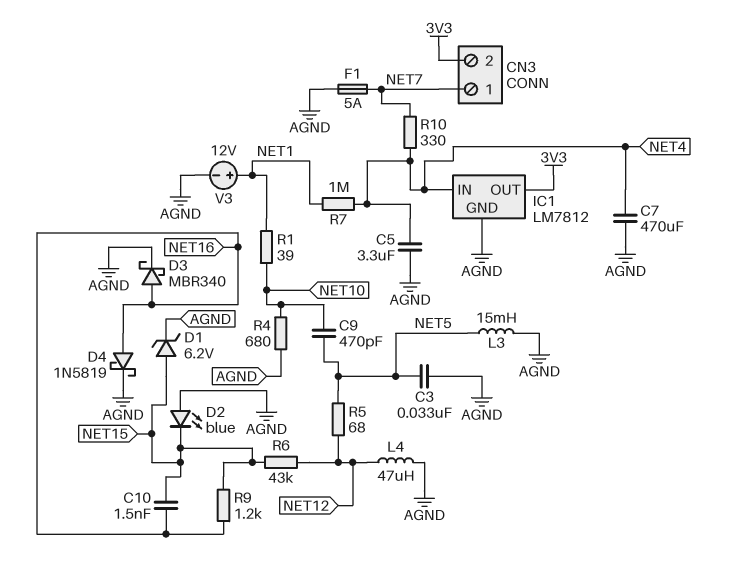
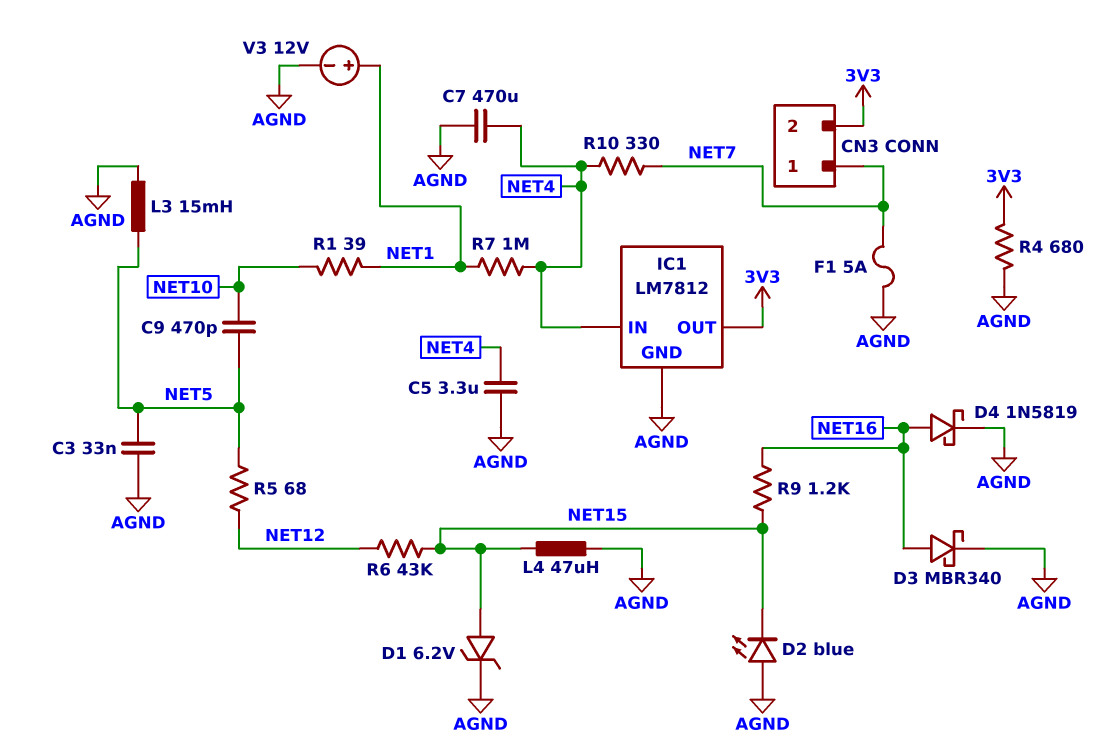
C10: 1.5nF (NET15, NET16) -> none
L4: 47uH (AGND, NET12) -> 47uH (AGND, NET15)
R4: 680 (AGND, NET10) -> 680 (3V3, AGND)

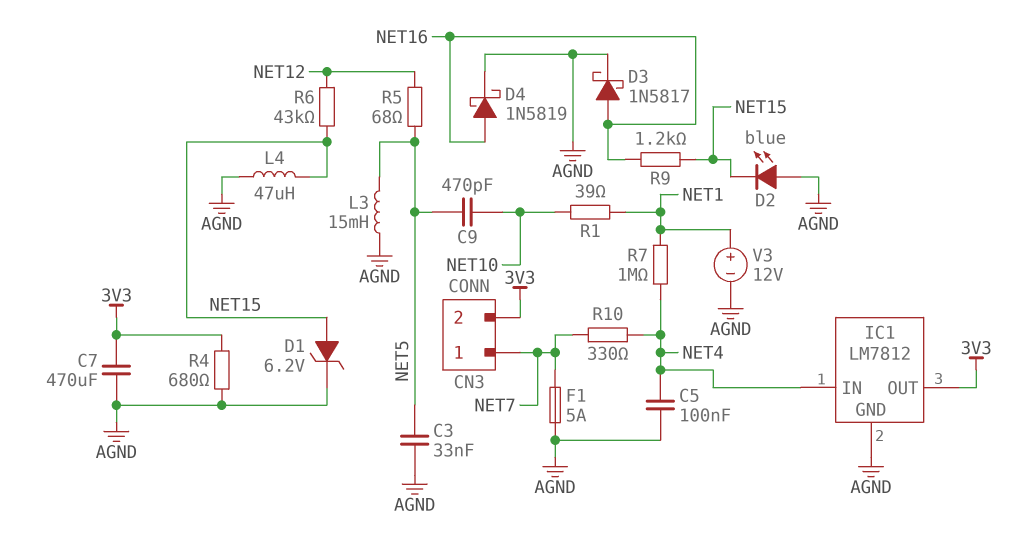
C5: 3.3uF (AGND, NET4) -> 100nF (AGND, NET4)
C7: 470uF (AGND, NET4) -> 470uF (3V3, AGND)
D3: schottky MBR340 (A NET16, K AGND) -> schottky 1N5817 (A NET16, K AGND)

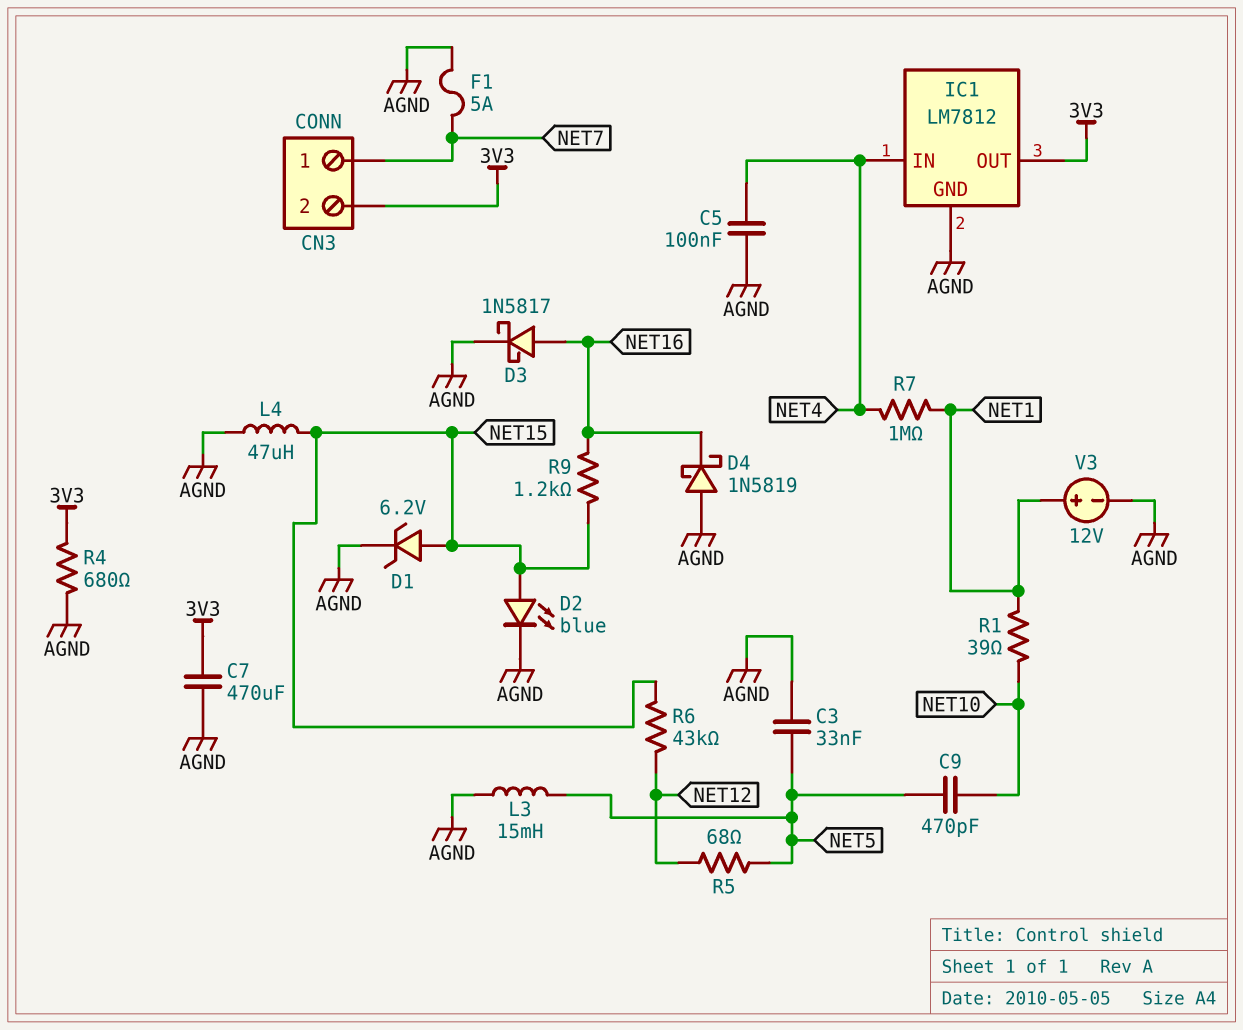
D2: LED blue (A AGND, K NET15) -> LED blue (A NET15, K AGND)
D4: schottky 1N5819 (A NET16, K AGND) -> schottky 1N5819 (A AGND, K NET16)
R10: 330 (NET4, NET7) -> none

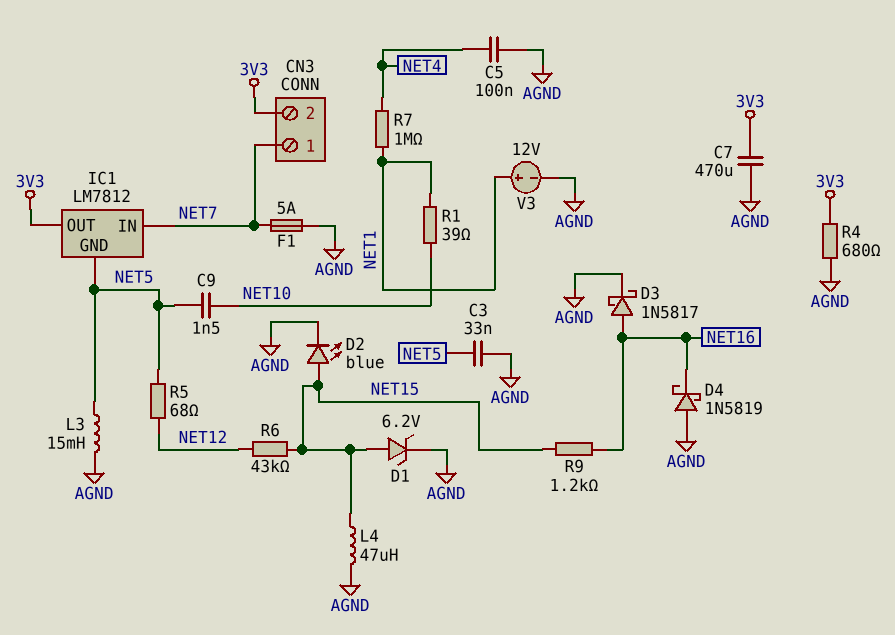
C9: 470pF (NET5, NET10) -> 1.5nF (NET5, NET10)
IC1 pin GND: AGND -> NET5
IC1 pin IN: NET4 -> NET7

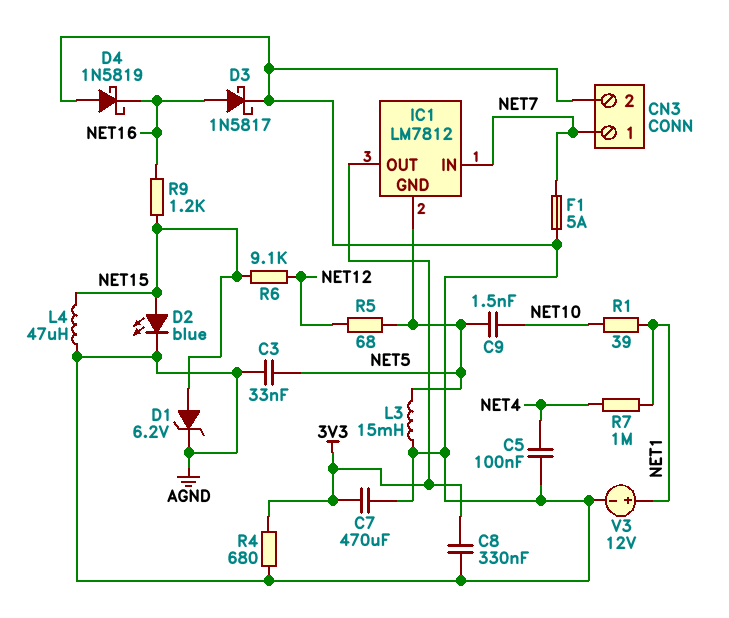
C8: none -> 330nF (3V3, AGND)
CN3 pin 2: 3V3 -> AGND
R6: 43k (NET12, NET15) -> 9.1k (NET12, NET15)

